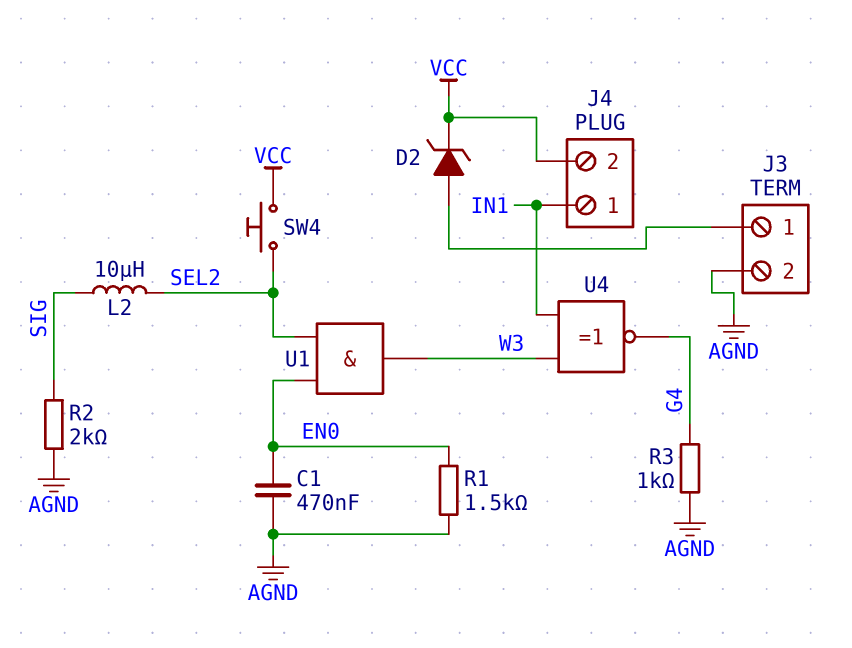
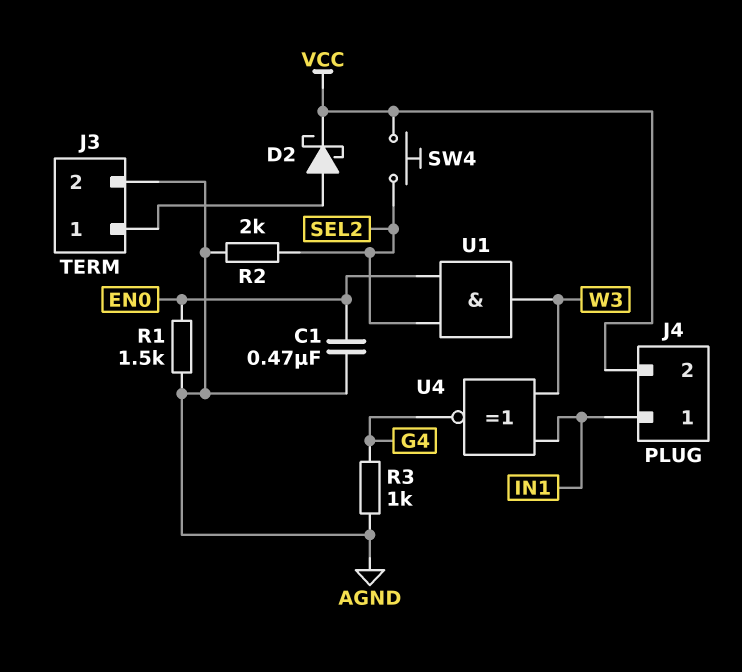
D2: zener (A J3/1, K VCC) -> schottky (A J3/1, K VCC)
L2: 10uH (SEL2, SIG) -> none
R2: 2k (AGND, SIG) -> 2k (AGND, SEL2)

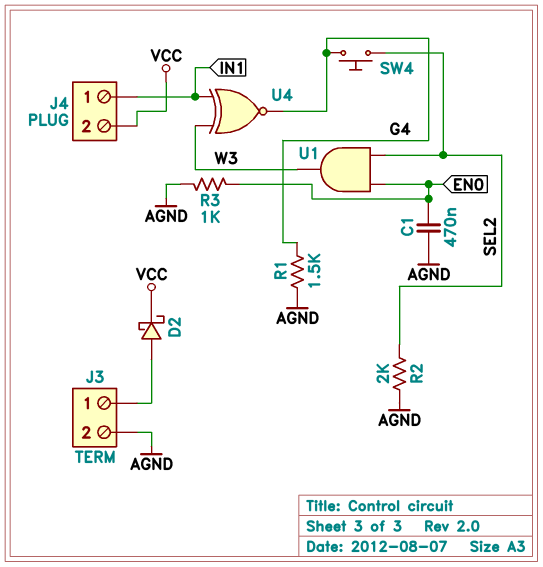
R1: 1.5k (AGND, EN0) -> 1.5k (AGND, G4)
R3: 1k (AGND, G4) -> 1k (AGND, EN0)
SW4: button (SEL2, VCC) -> button (G4, SEL2)

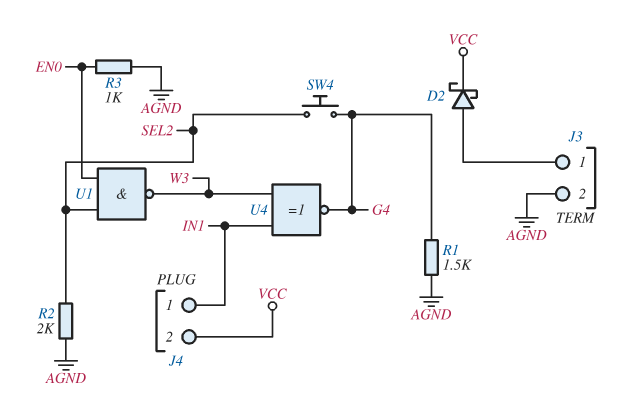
C1: 470nF (AGND, EN0) -> none
U1: AND (in EN0, in SEL2, out W3) -> NAND (in EN0, in SEL2, out W3)

